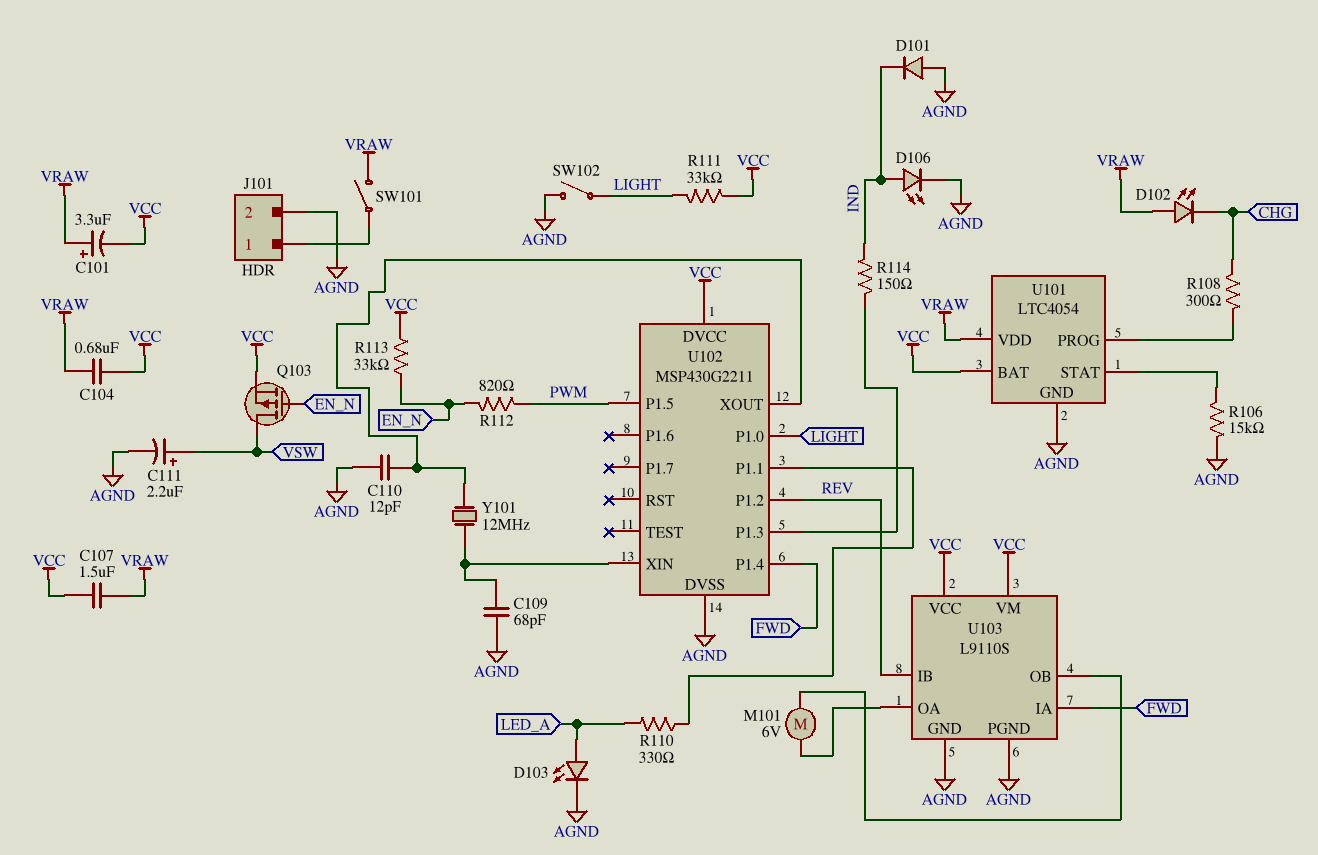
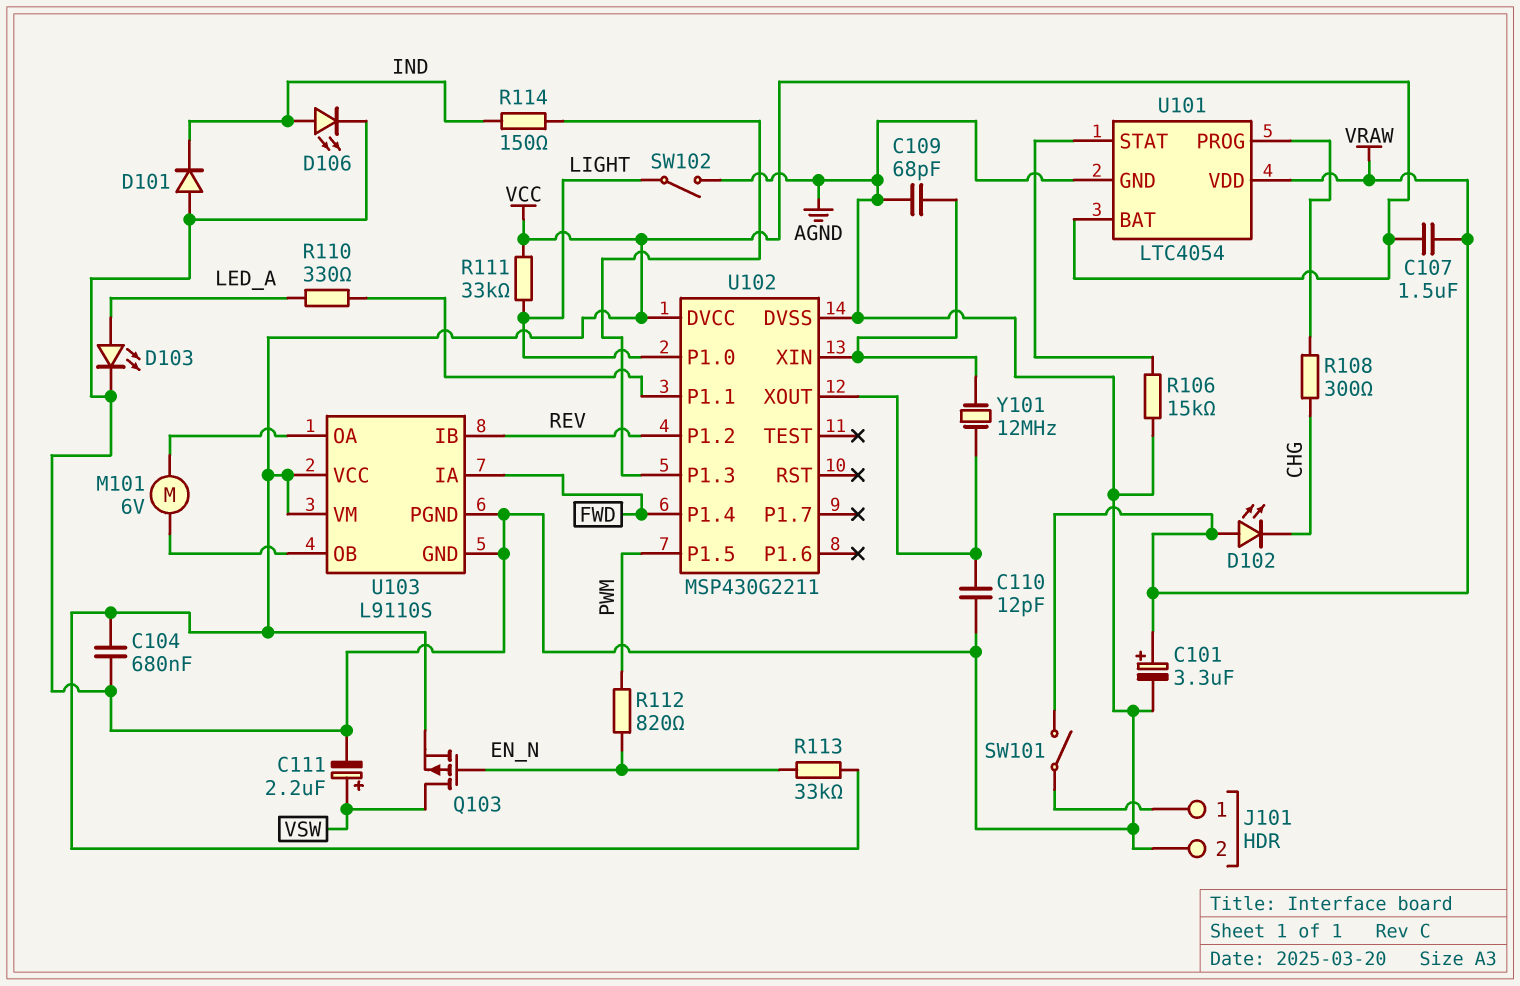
C101: 3.3uF (plus VRAW, minus VCC) -> 3.3uF (plus VRAW, minus AGND)
C104: 680nF (VCC, VRAW) -> 680nF (AGND, VCC)

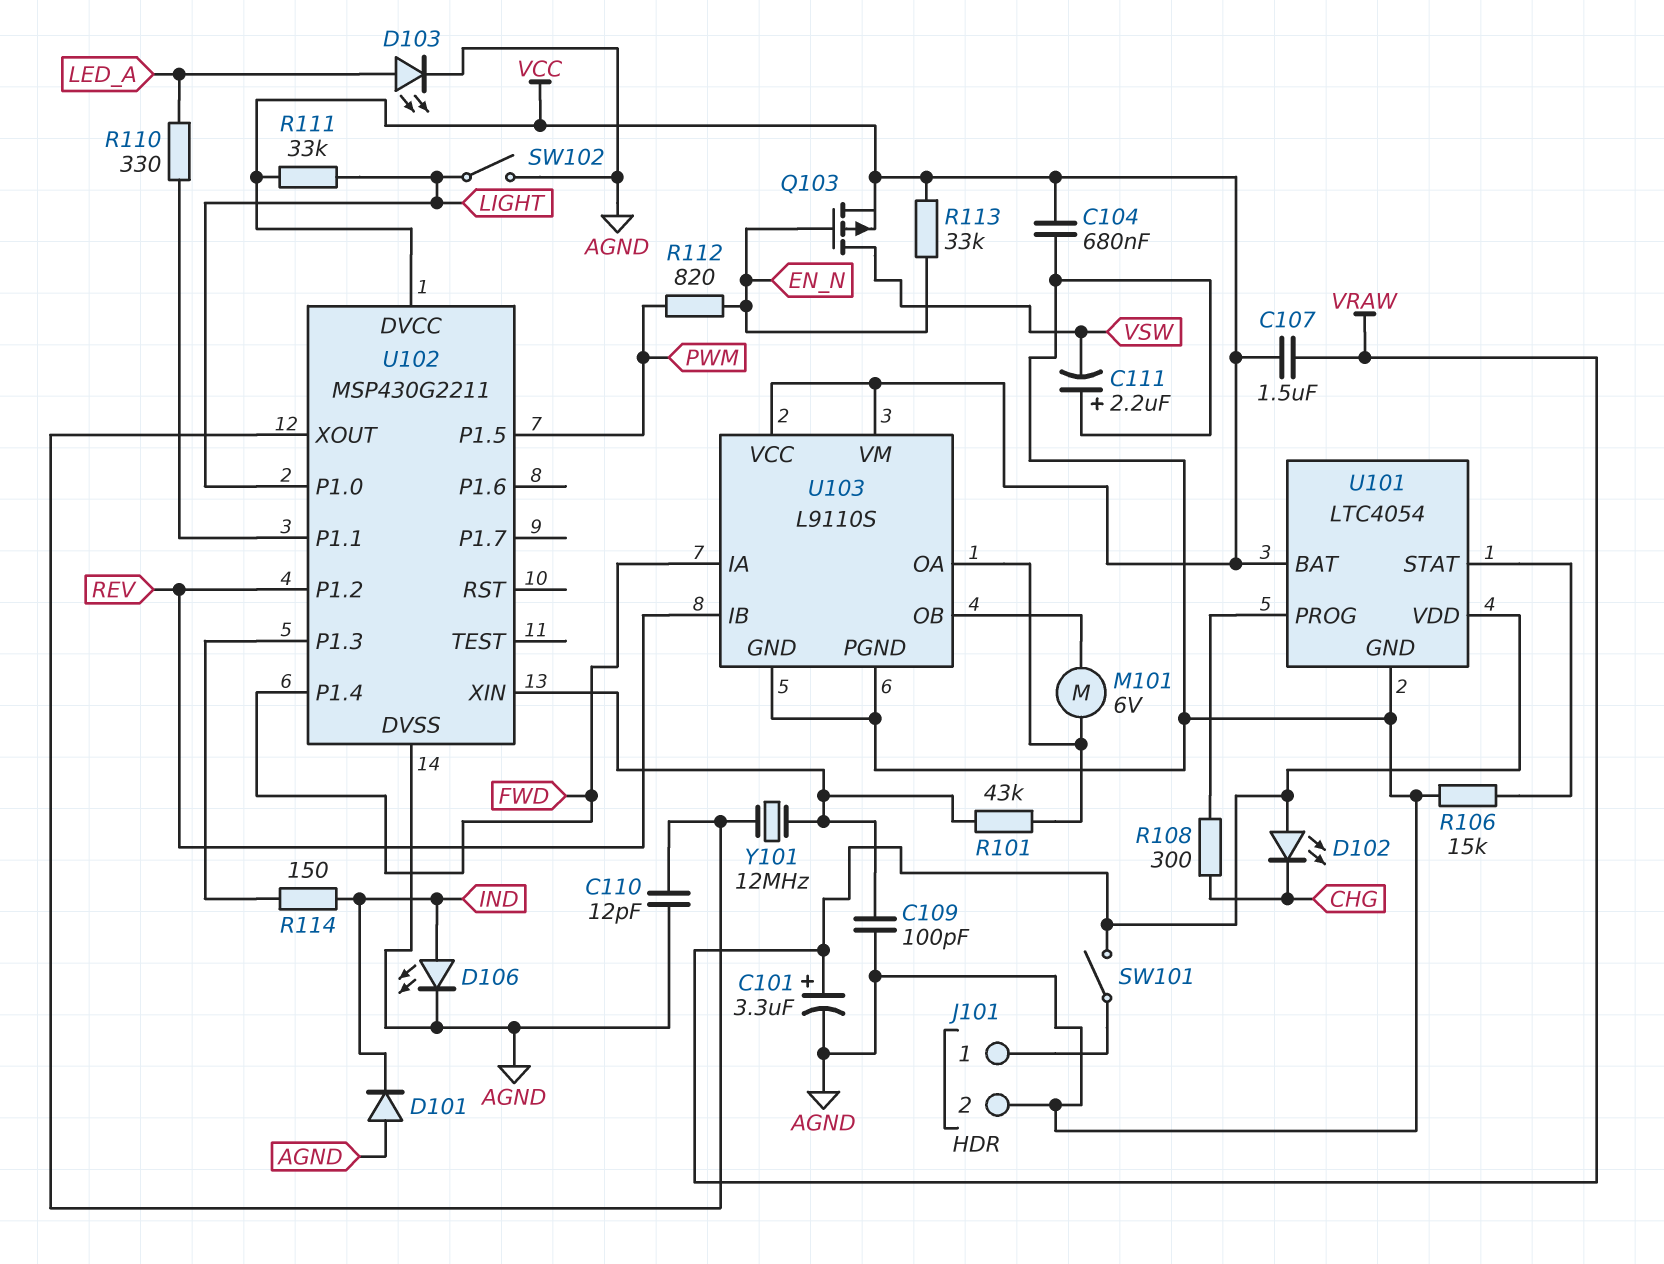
C109: 68pF (AGND, U102/XIN) -> 100pF (AGND, U102/XIN)
C111: 2.2uF (plus VSW, minus AGND) -> 2.2uF (plus AGND, minus VSW)
R101: none -> 43k (U102/XIN, U103/OA)

